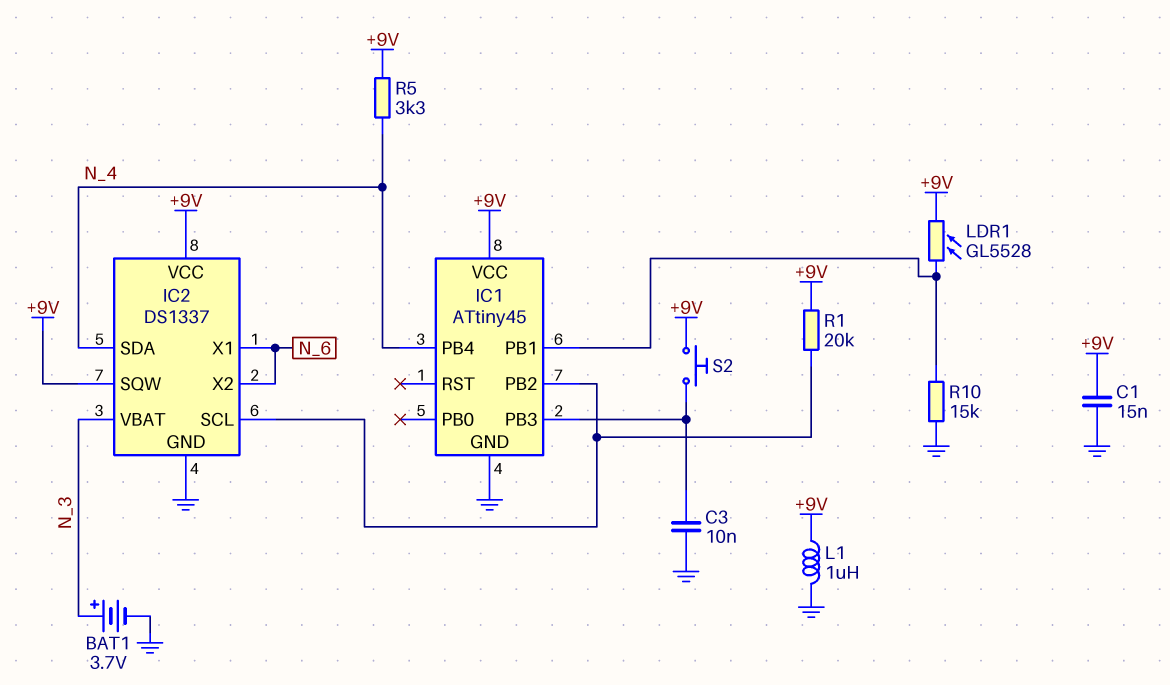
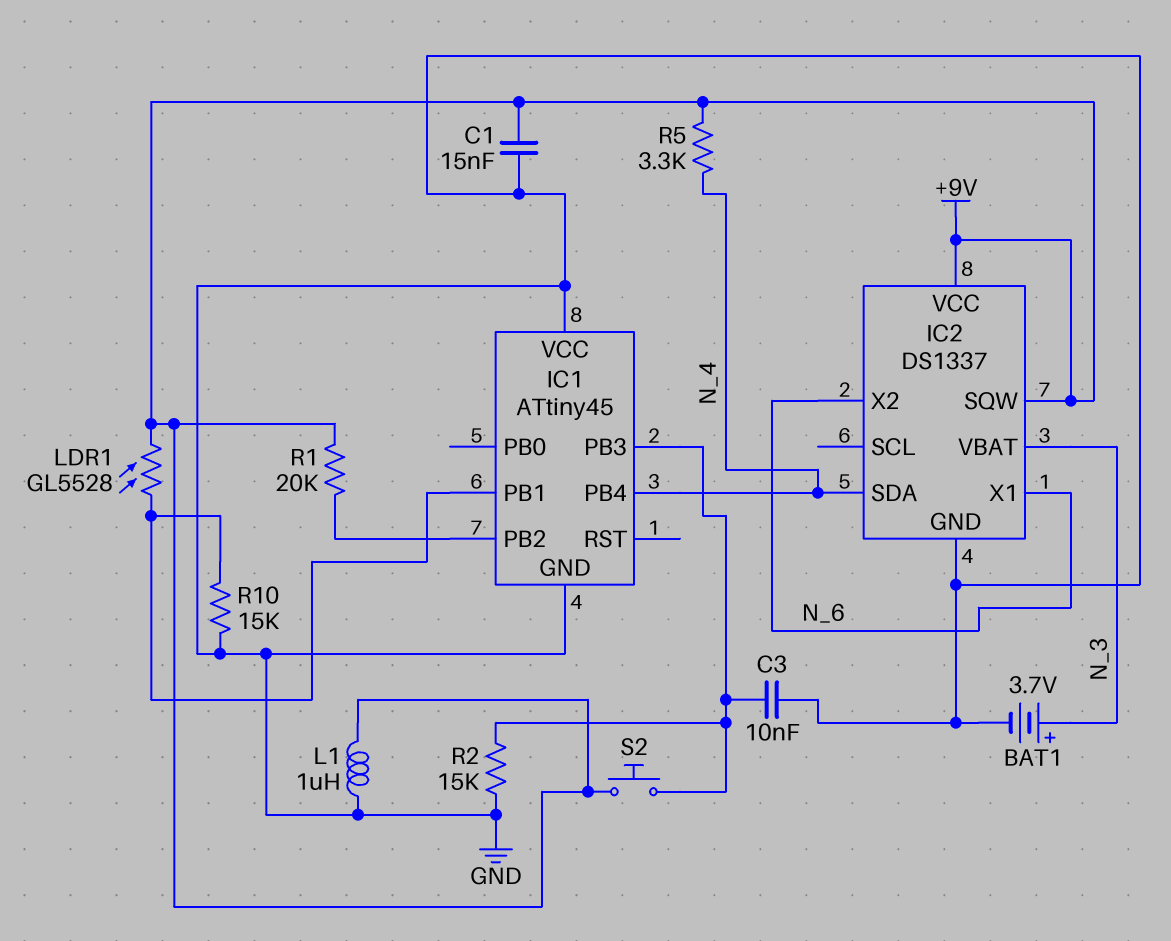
IC1 pin VCC: +9V -> GND
IC2 pin SCL: IC1/PB2 -> none
R2: none -> 15k (GND, IC1/PB3)

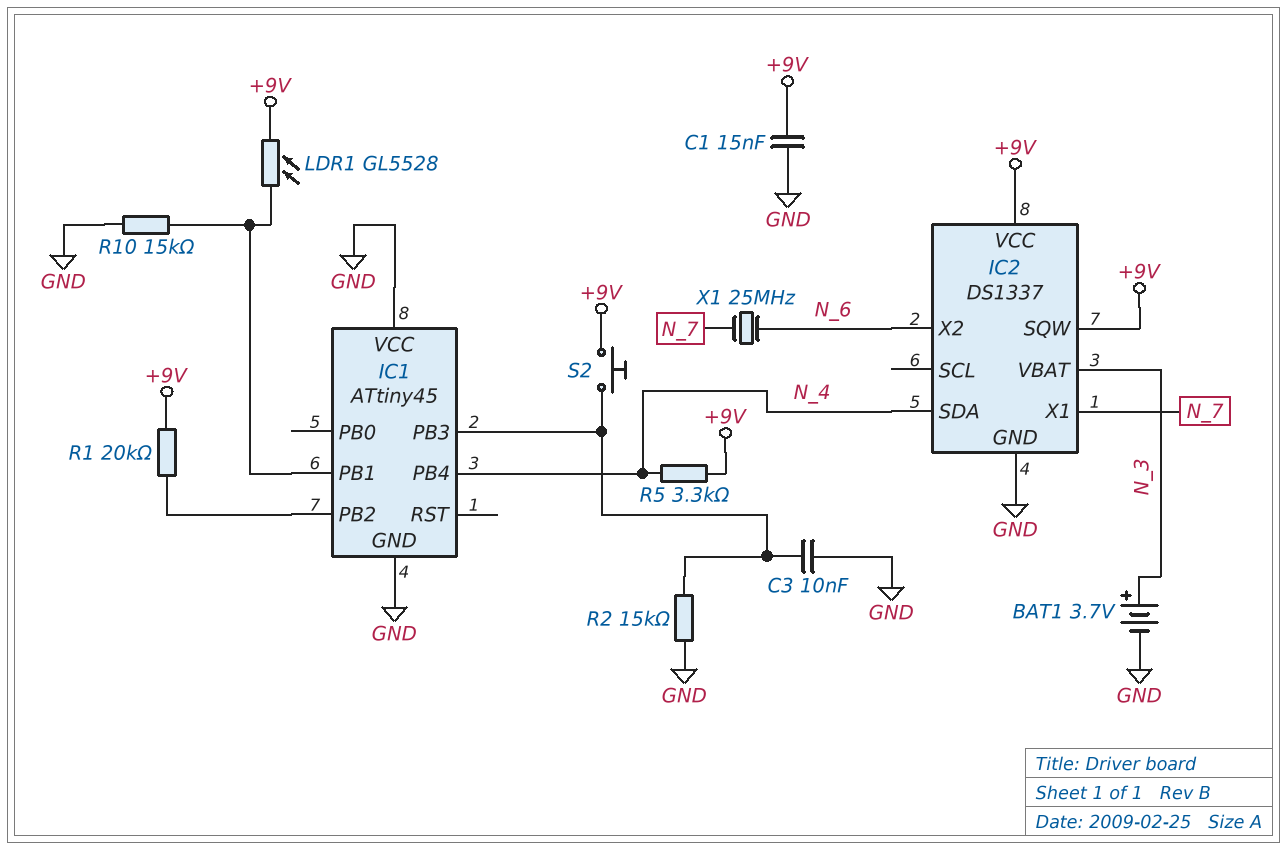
IC2 pin X1: N_6 -> N_7
L1: 1uH (+9V, GND) -> none
X1: none -> 25MHz (N_6, N_7)

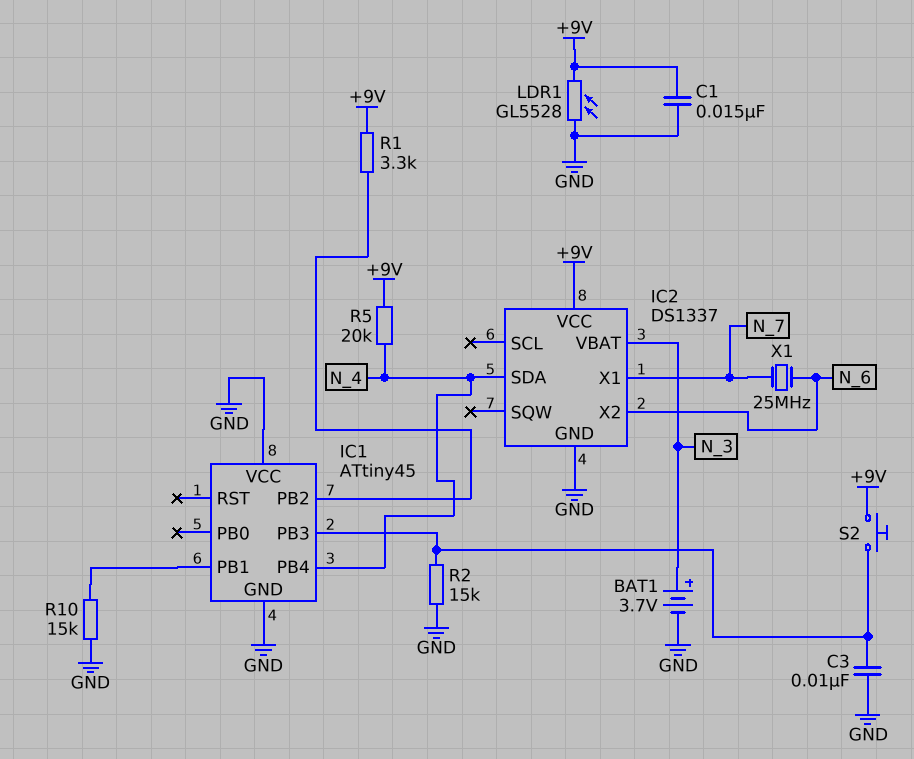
IC2 pin SQW: +9V -> none
LDR1: GL5528 (+9V, IC1/PB1) -> GL5528 (+9V, GND)
R1: 20k (+9V, IC1/PB2) -> 3.3k (+9V, IC1/PB2)
R5: 3.3k (+9V, N_4) -> 20k (+9V, N_4)

